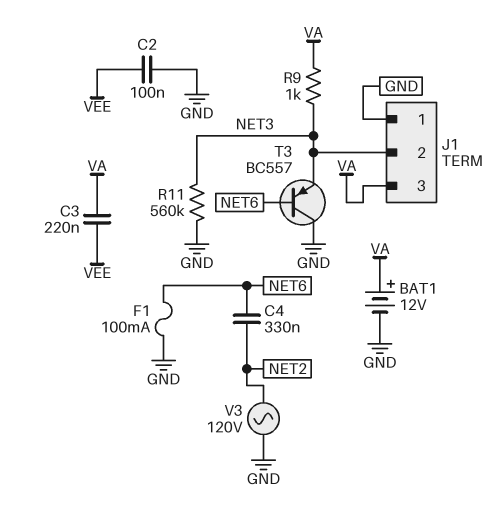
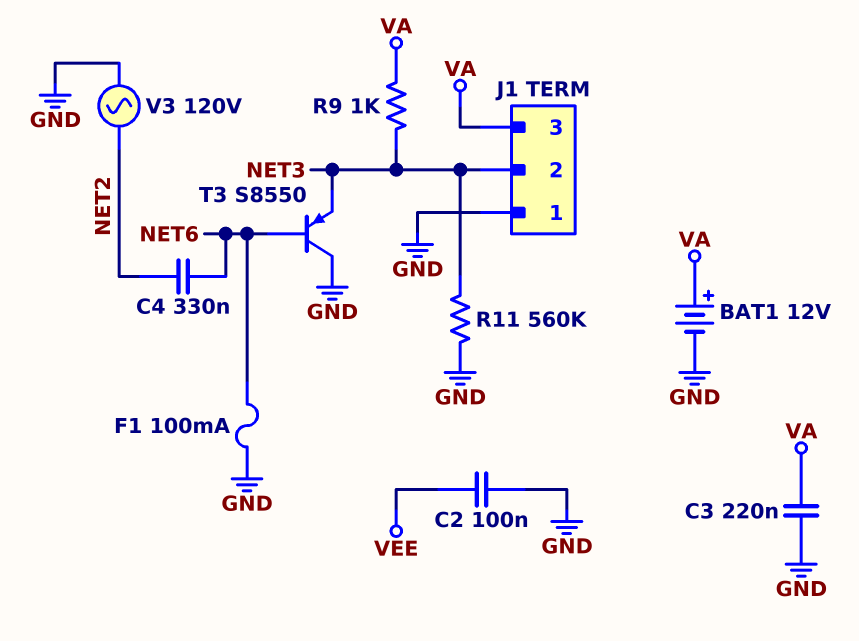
C3: 220nF (VA, VEE) -> 220nF (GND, VA)
T3: PNP BC557 (B NET6, C GND, E NET3) -> PNP S8550 (B NET6, C GND, E NET3)

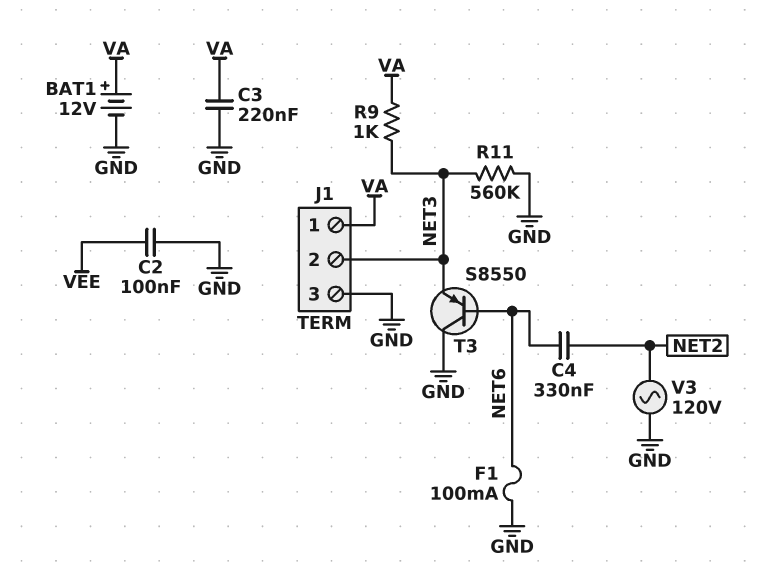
J1 pin 1: GND -> VA
J1 pin 3: VA -> GND

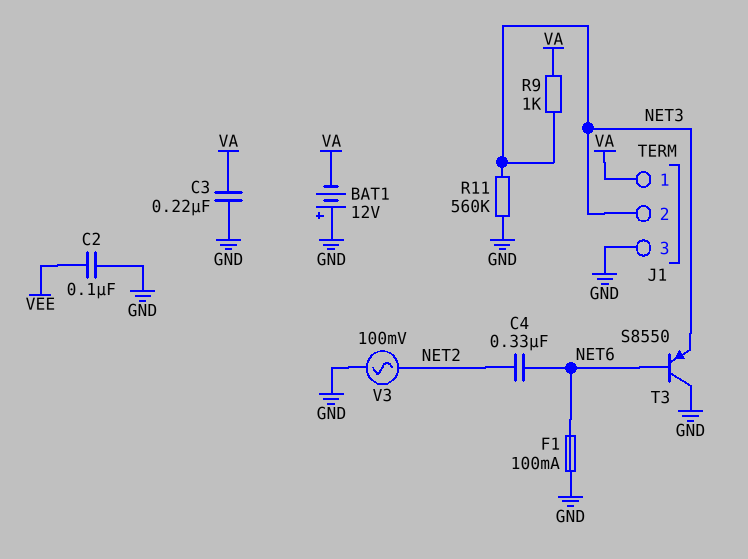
BAT1: 12V (plus VA, minus GND) -> 12V (plus GND, minus VA)
V3: AC 120V (GND, NET2) -> AC 100mV (GND, NET2)

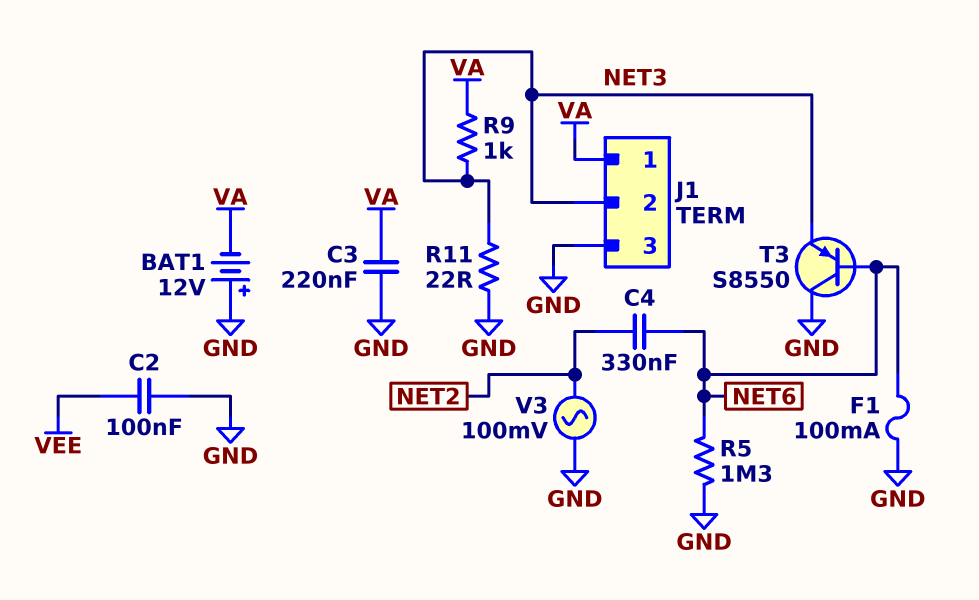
R5: none -> 1.3M (GND, NET6)
R11: 560k (GND, NET3) -> 22 (GND, NET3)

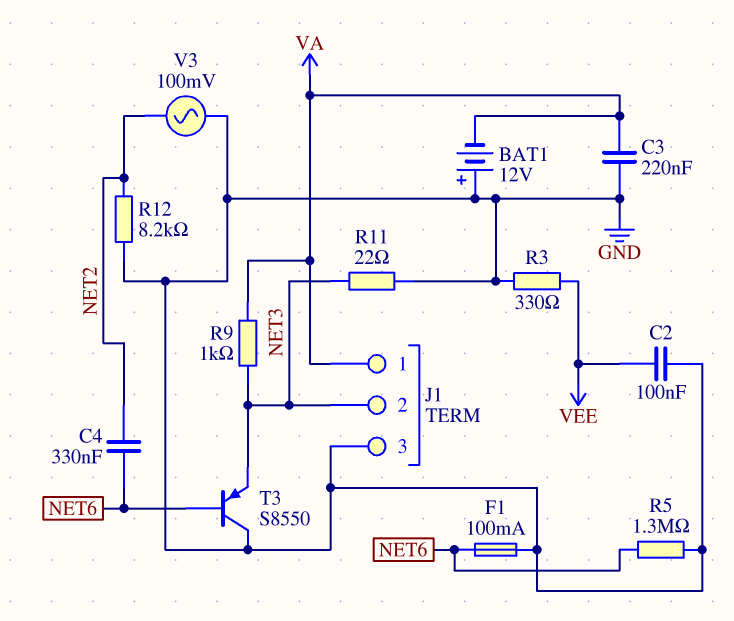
R3: none -> 330 (GND, VEE)
R12: none -> 8.2k (GND, NET2)

